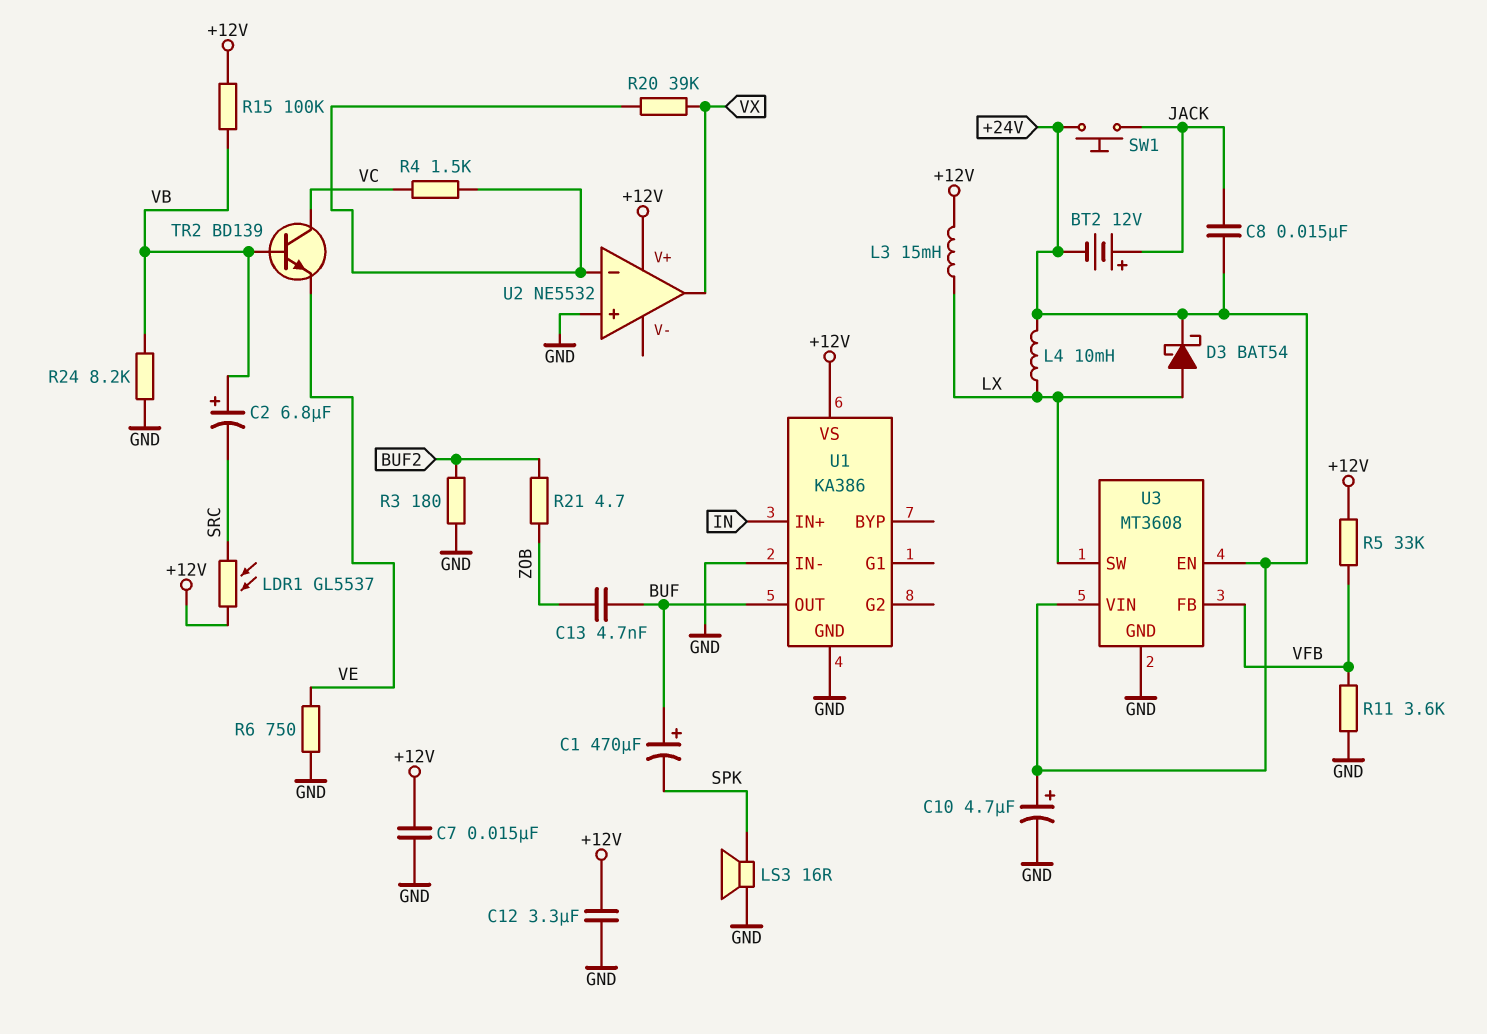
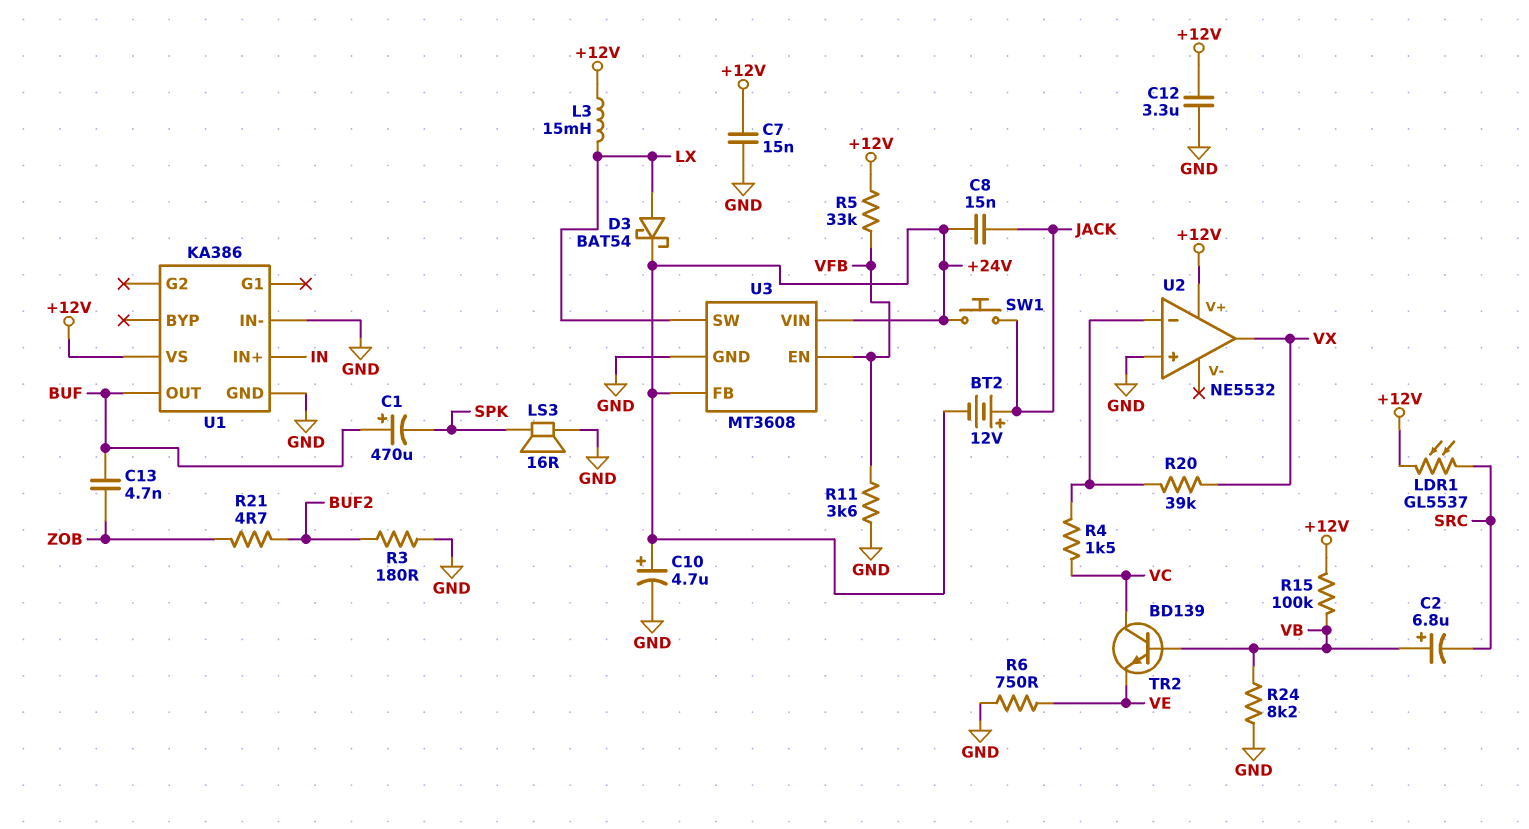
L4: 10mH (+24V, LX) -> none
U3 pin EN: +24V -> VFB
U3 pin FB: VFB -> +24V

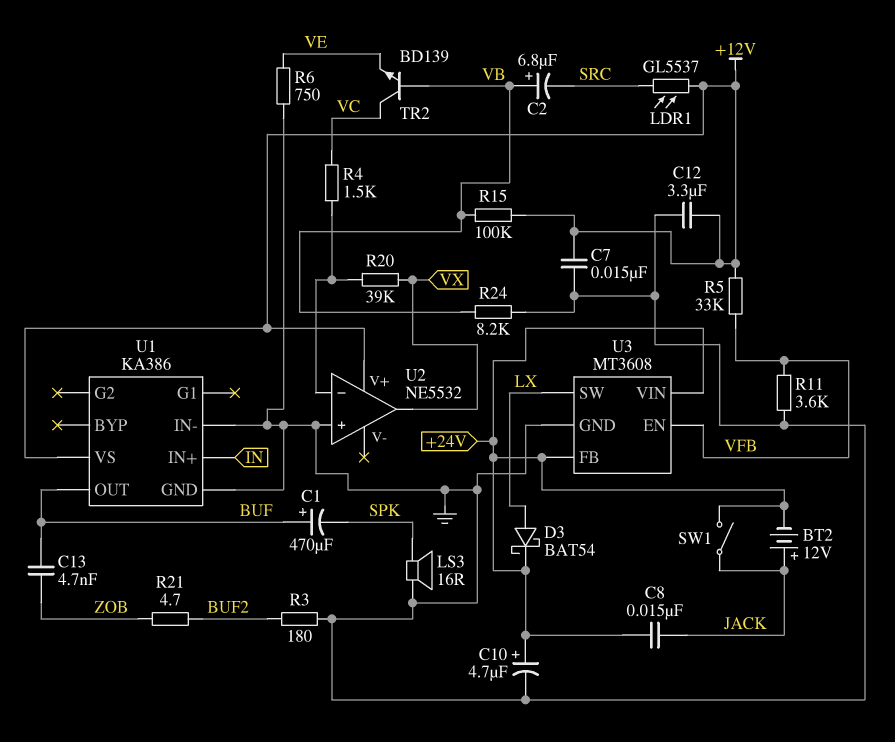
L3: 15mH (+12V, LX) -> none
SW1: button (+24V, JACK) -> switch (+24V, JACK)

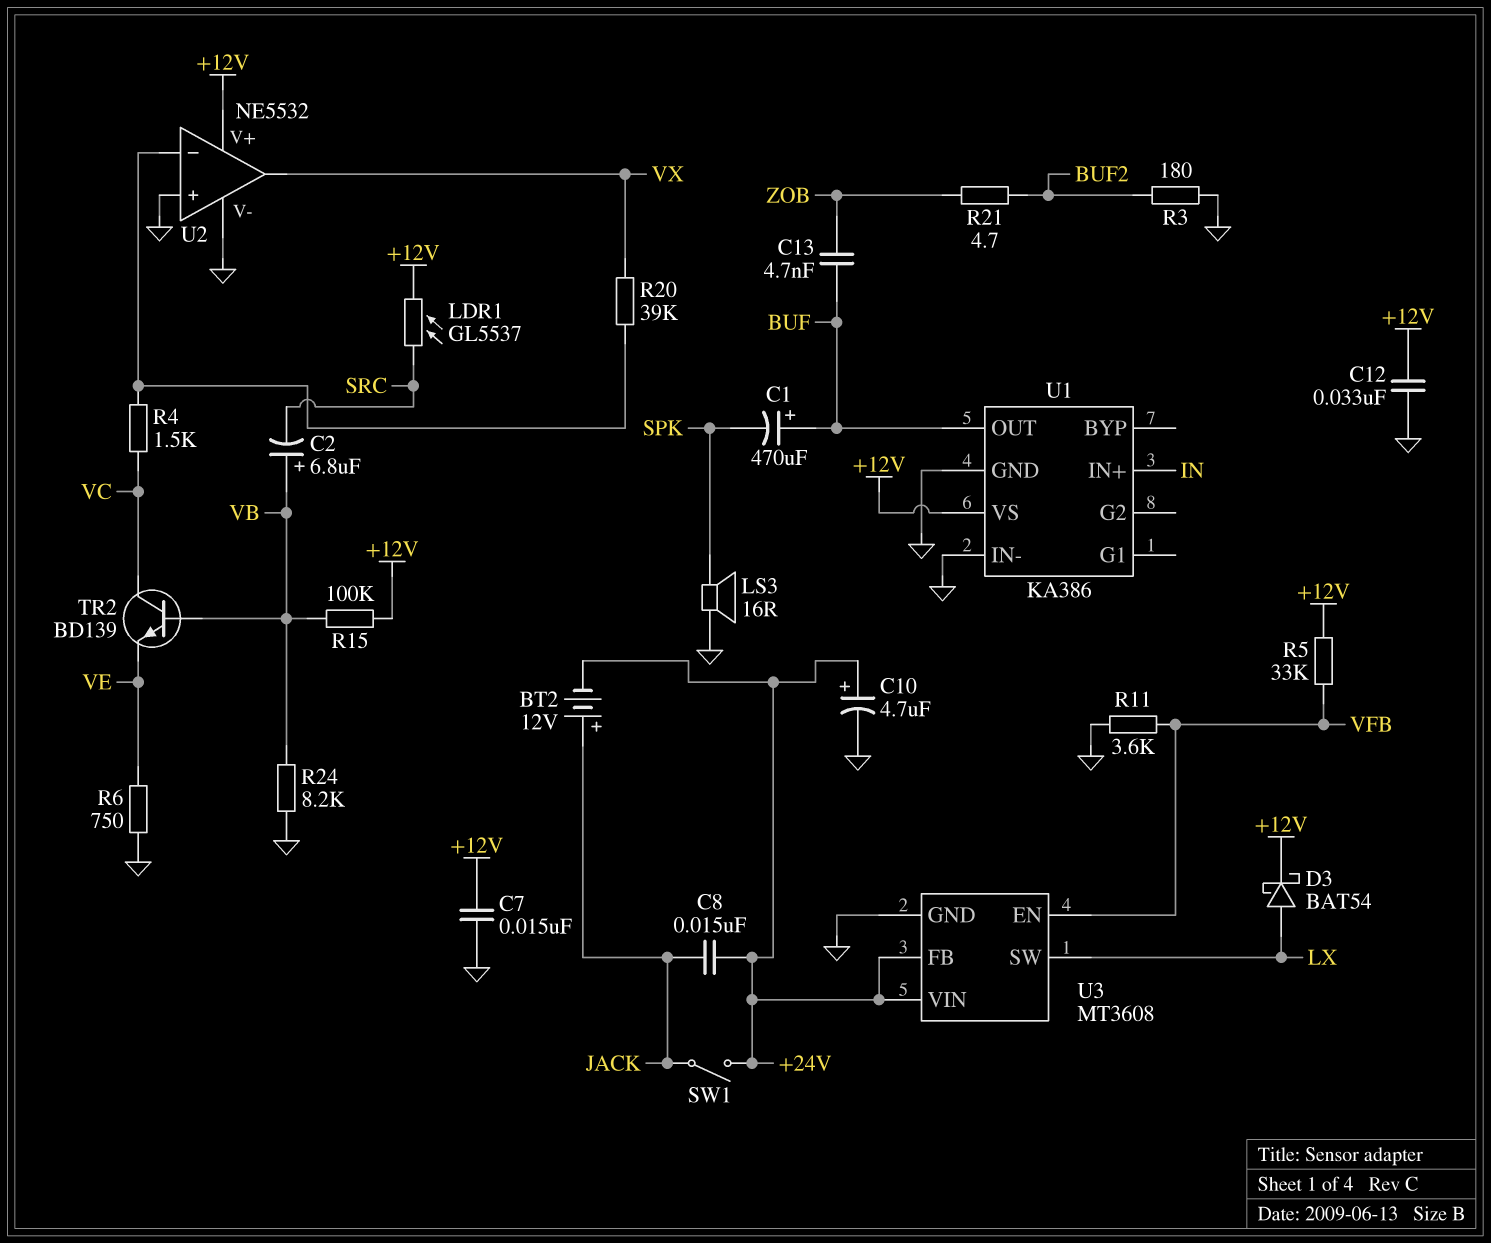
C12: 3.3uF (+12V, GND) -> 33nF (+12V, GND)
D3: schottky BAT54 (A LX, K +24V) -> schottky BAT54 (A LX, K +12V)
U2 pin V-: none -> GND

